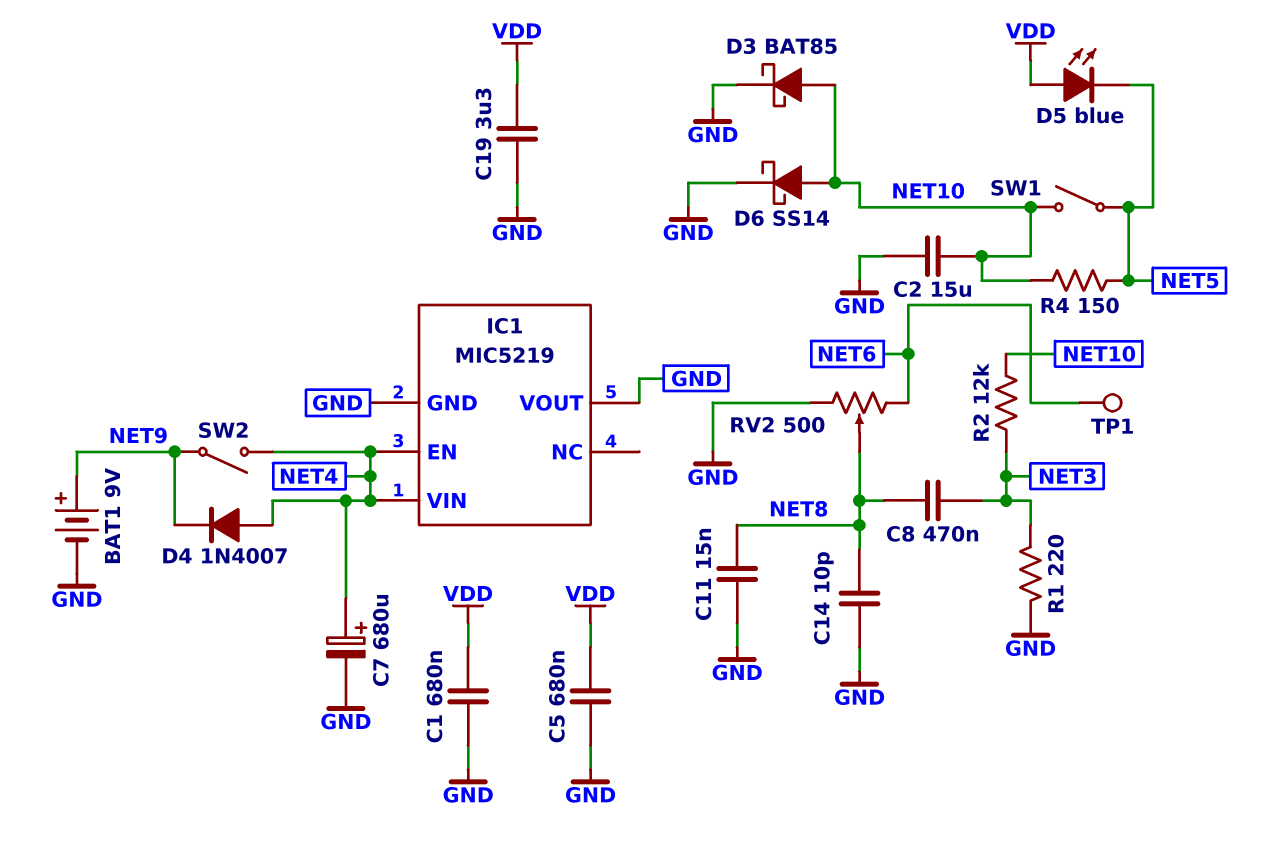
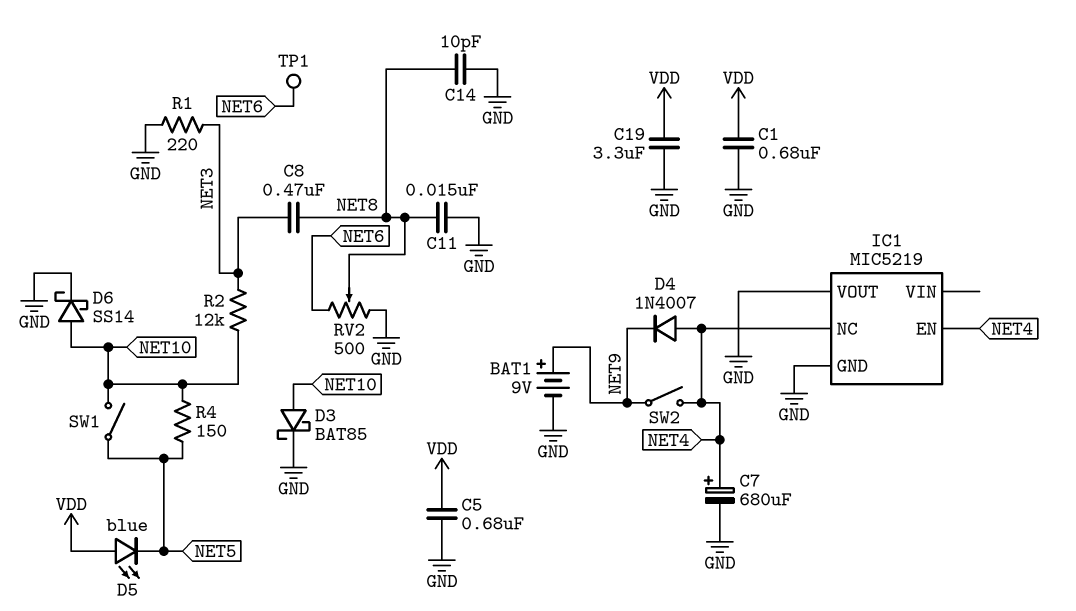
C2: 15uF (GND, NET10) -> none
IC1 pin NC: none -> NET4
IC1 pin VIN: NET4 -> none

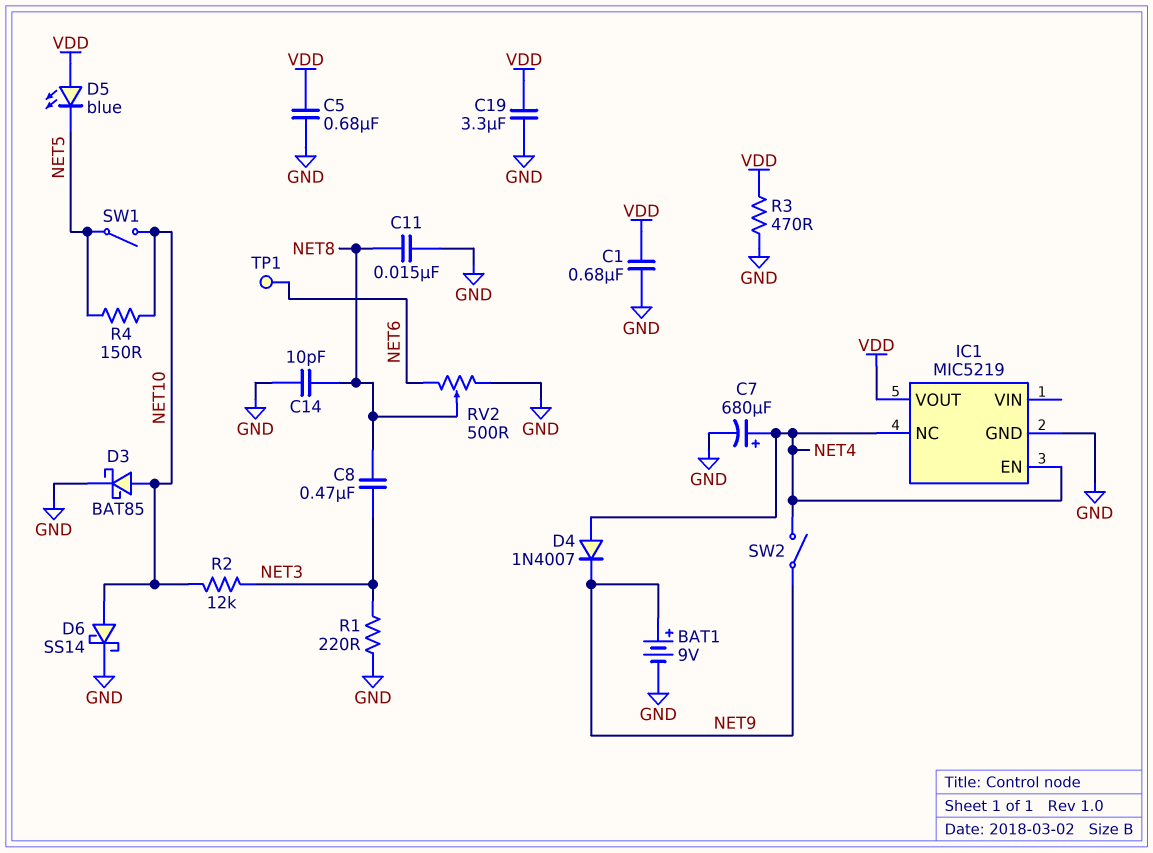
IC1 pin VOUT: GND -> VDD
R3: none -> 470 (GND, VDD)

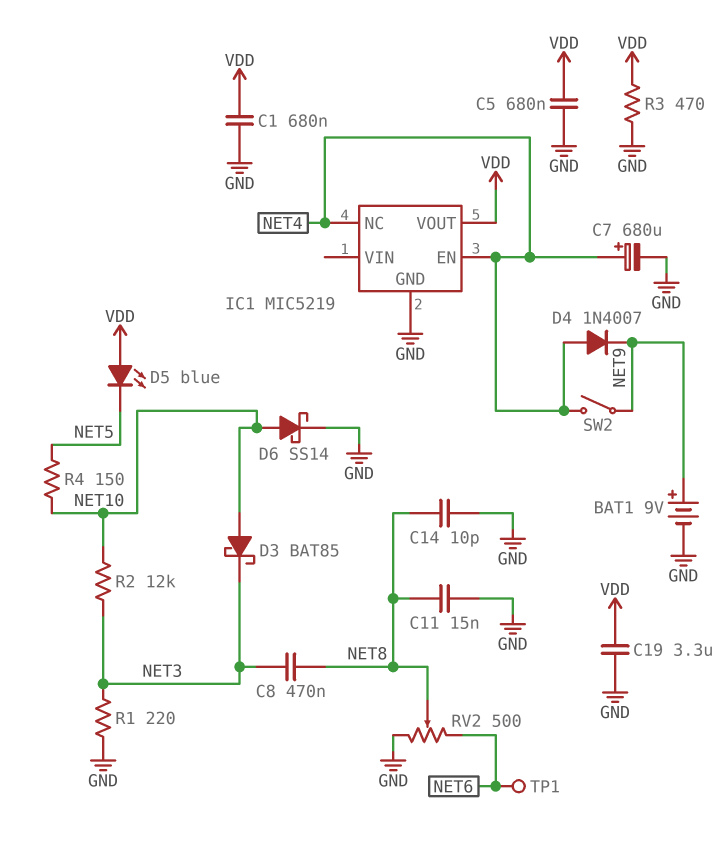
D3: schottky BAT85 (A NET10, K GND) -> schottky BAT85 (A NET10, K NET3)
SW1: switch (NET5, NET10) -> none

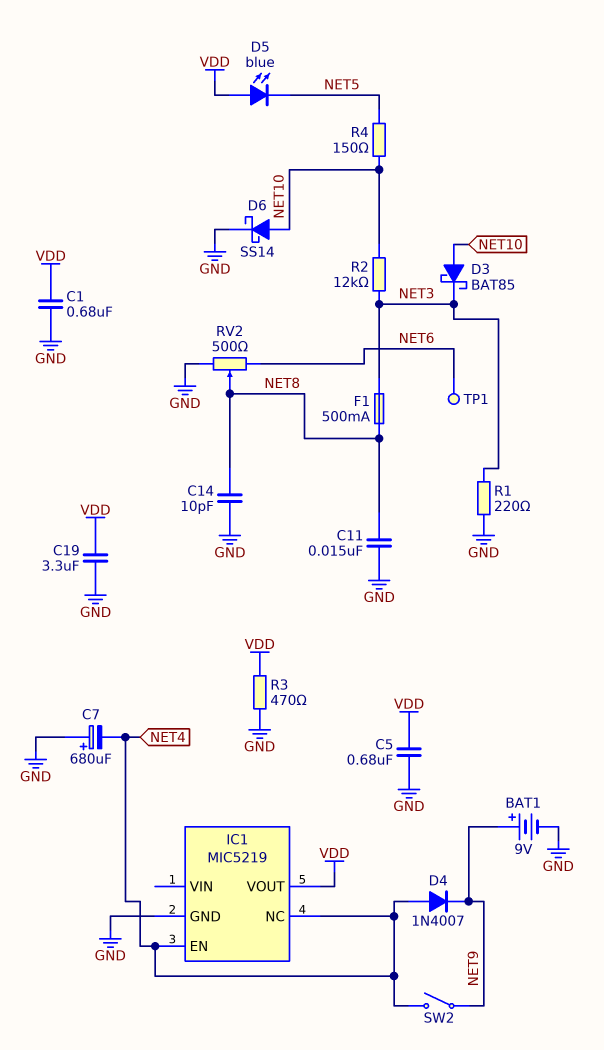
C7: 680uF (plus NET4, minus GND) -> 680uF (plus GND, minus NET4)
C8: 470nF (NET3, NET8) -> none
F1: none -> 500mA (NET3, NET8)

